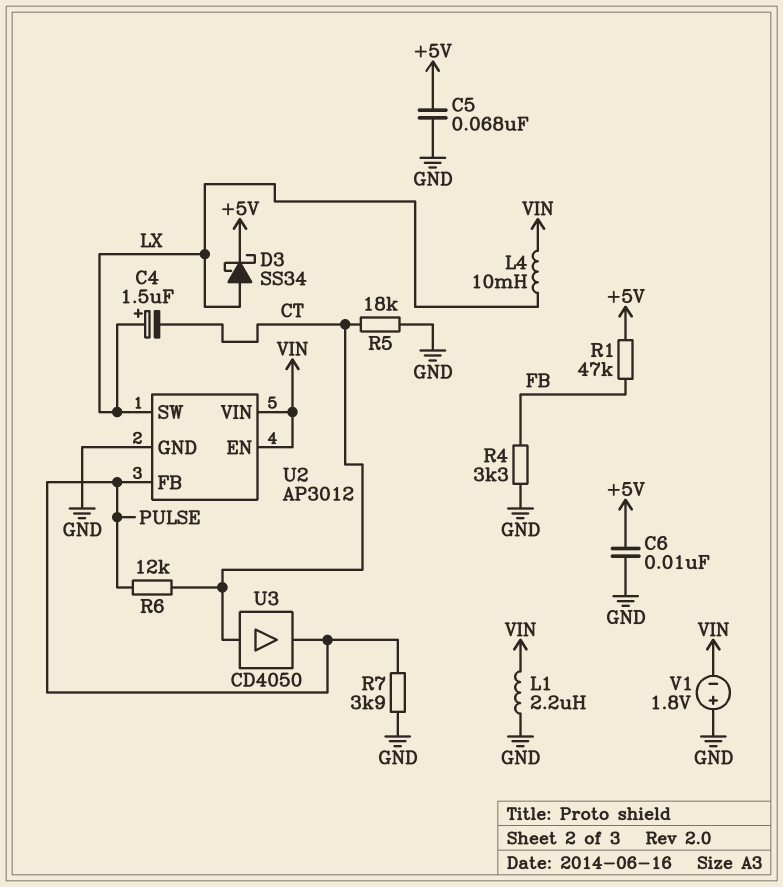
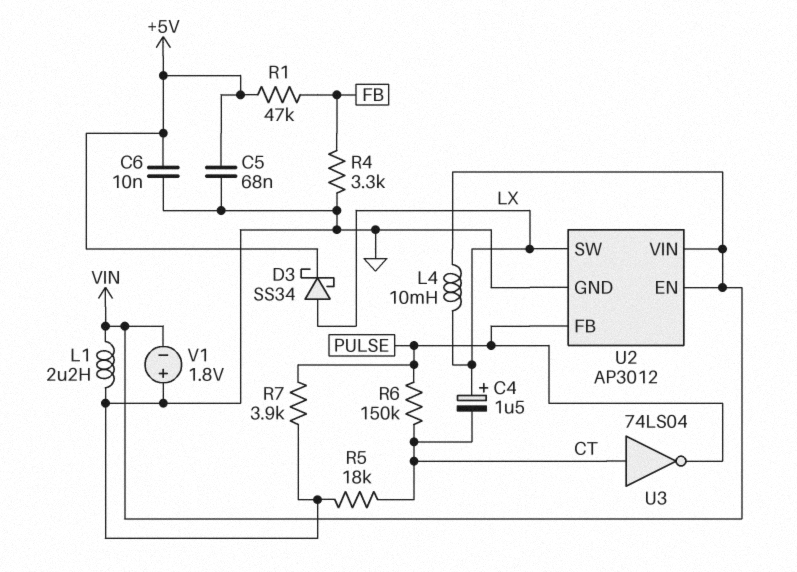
R6: 12k (CT, PULSE) -> 150k (CT, PULSE)
U3: buffer CD4050 (in CT, out PULSE) -> NOT 74LS04 (in CT, out PULSE)

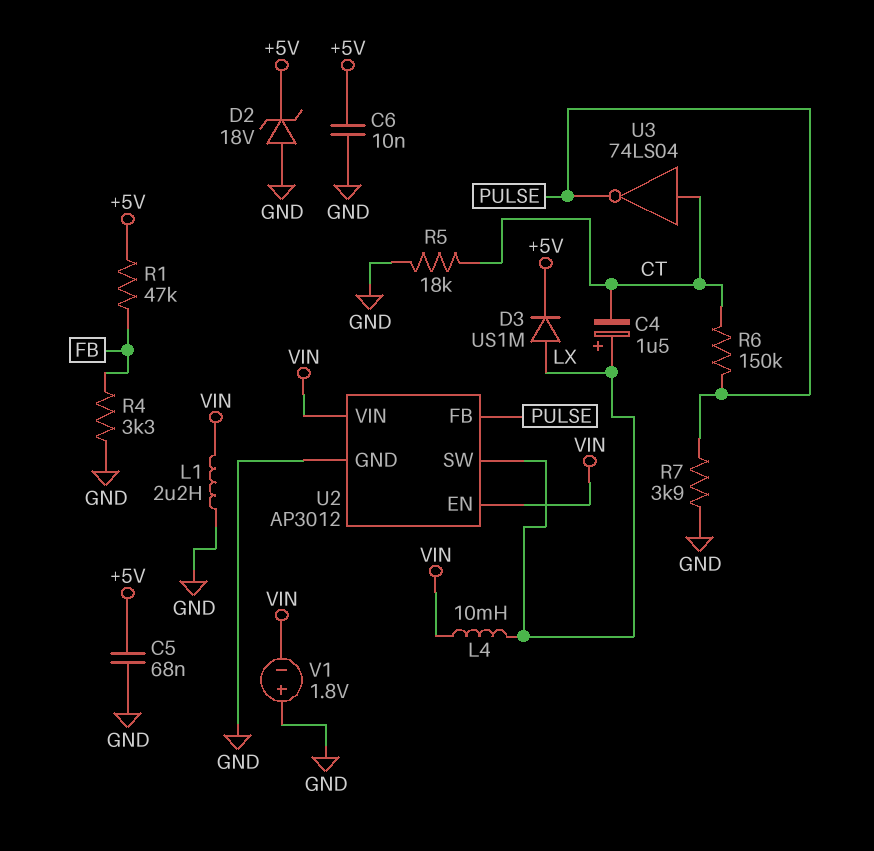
D2: none -> zener 18V (A GND, K +5V)
D3: schottky SS34 (A LX, K +5V) -> diode US1M (A LX, K +5V)

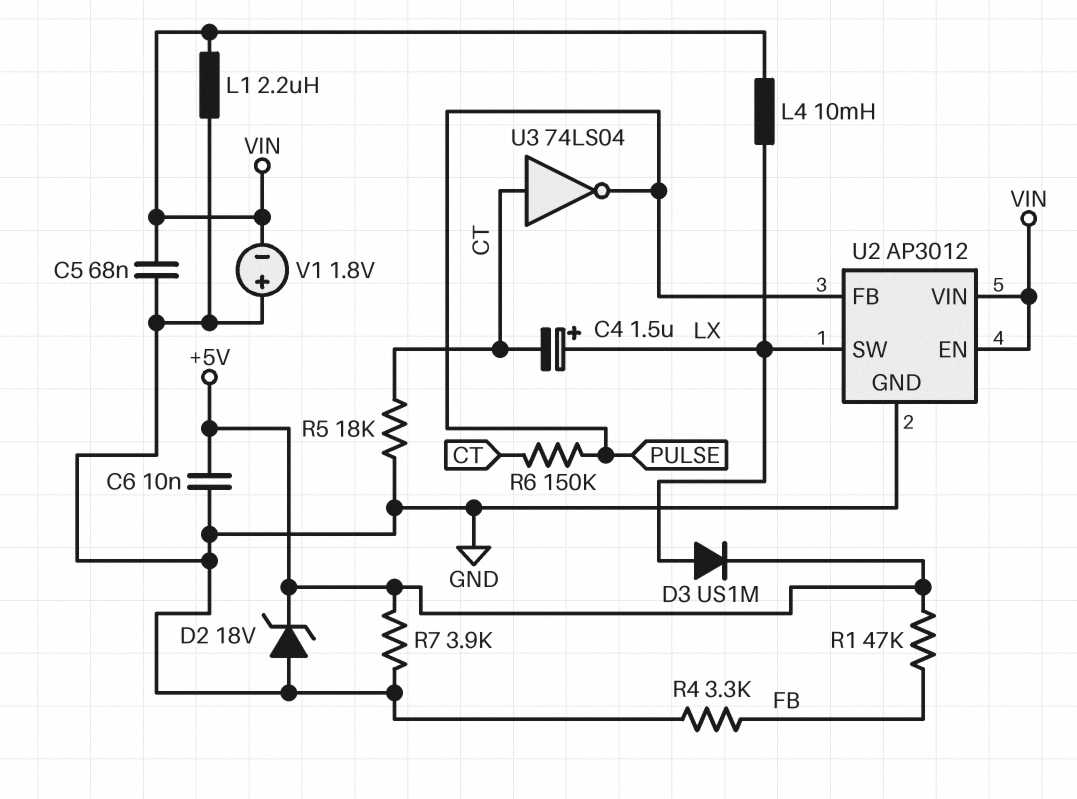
C5: 68nF (+5V, GND) -> 68nF (GND, VIN)
R7: 3.9k (GND, PULSE) -> 3.9k (+5V, GND)

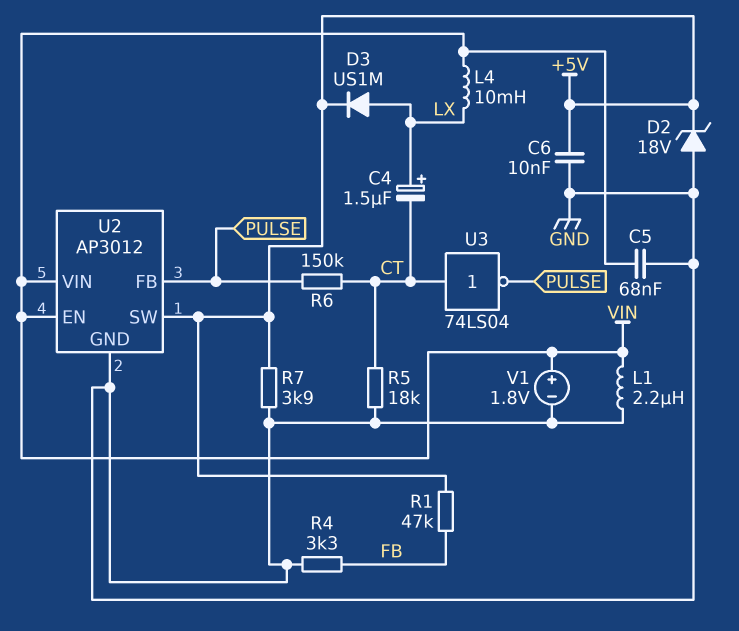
U2 pin SW: LX -> +5V
V1: 1.8V (plus GND, minus VIN) -> 1.8V (plus VIN, minus GND)

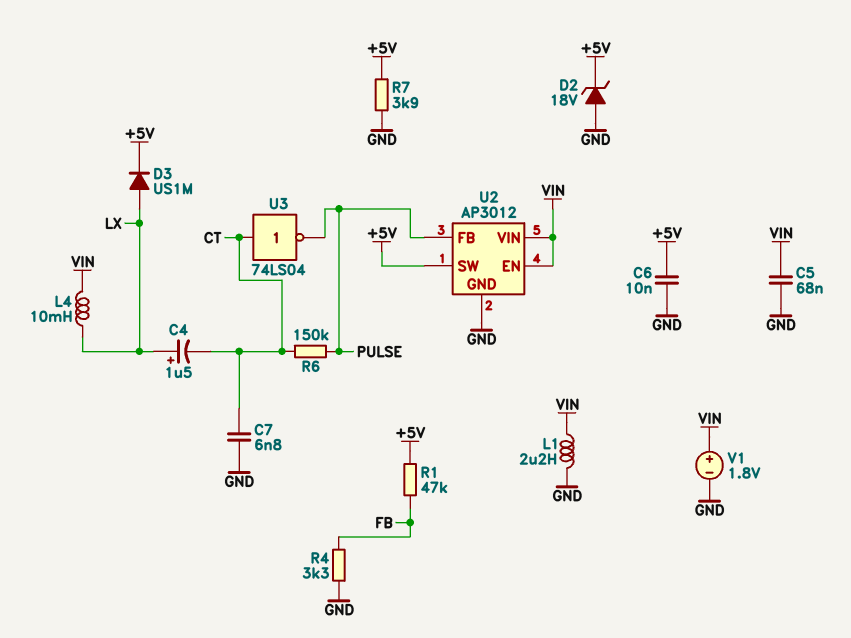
C7: none -> 6.8nF (CT, GND)
R5: 18k (CT, GND) -> none

